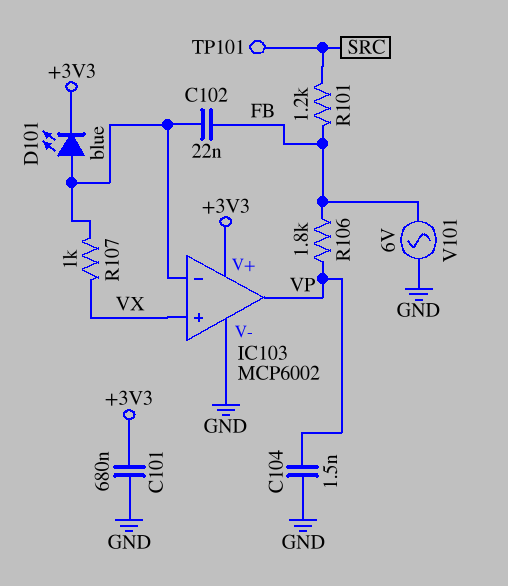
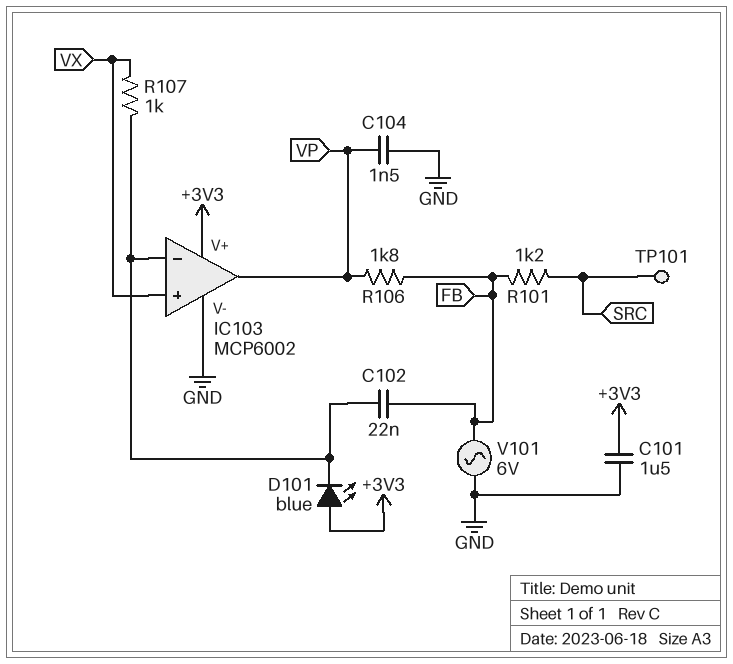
C101: 680nF (+3V3, GND) -> 1.5uF (+3V3, GND)
D101: LED blue (A IC103/in-, K +3V3) -> LED blue (A +3V3, K IC103/in-)

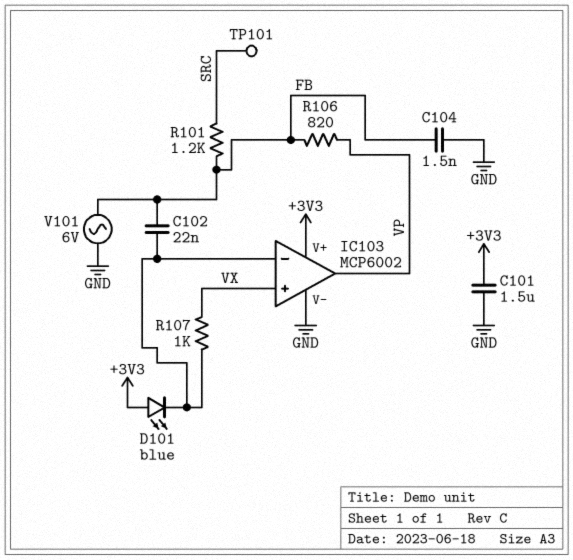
C104: 1.5nF (GND, VP) -> 1.5nF (FB, GND)
R106: 1.8k (FB, VP) -> 820 (FB, VP)

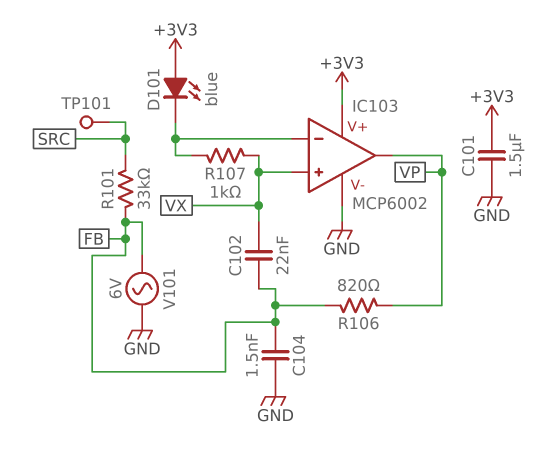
C102: 22nF (FB, IC103/in-) -> 22nF (FB, VX)
R101: 1.2k (FB, SRC) -> 33k (FB, SRC)

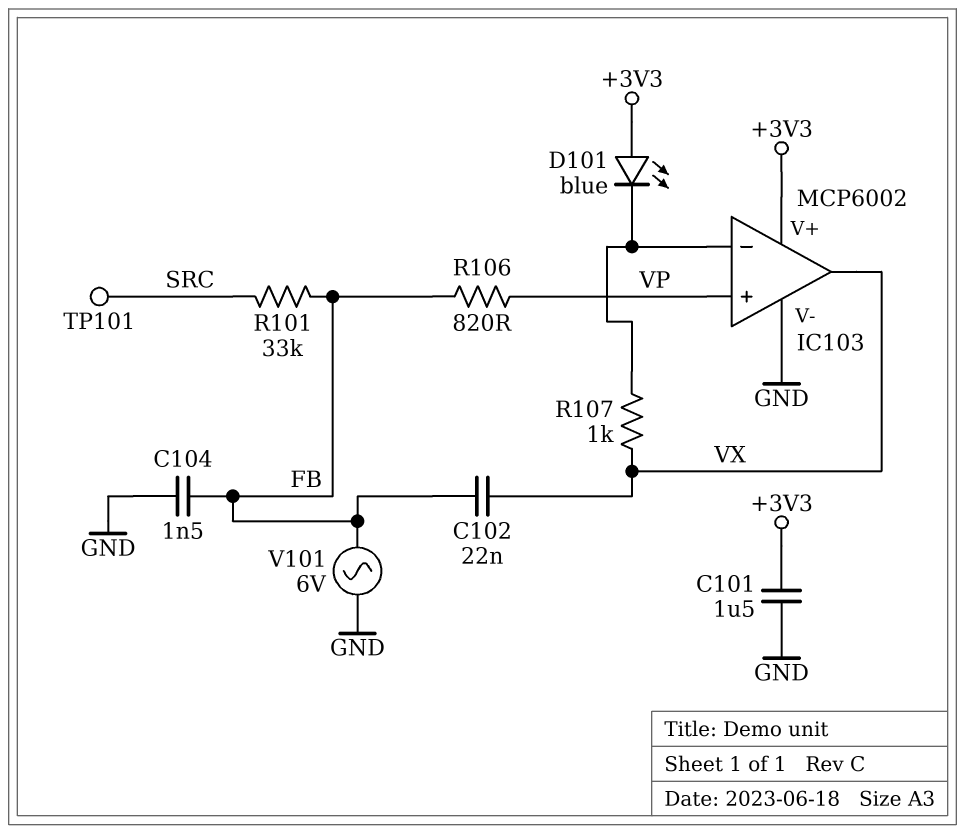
IC103 pin in+: VX -> VP
IC103 pin out: VP -> VX

